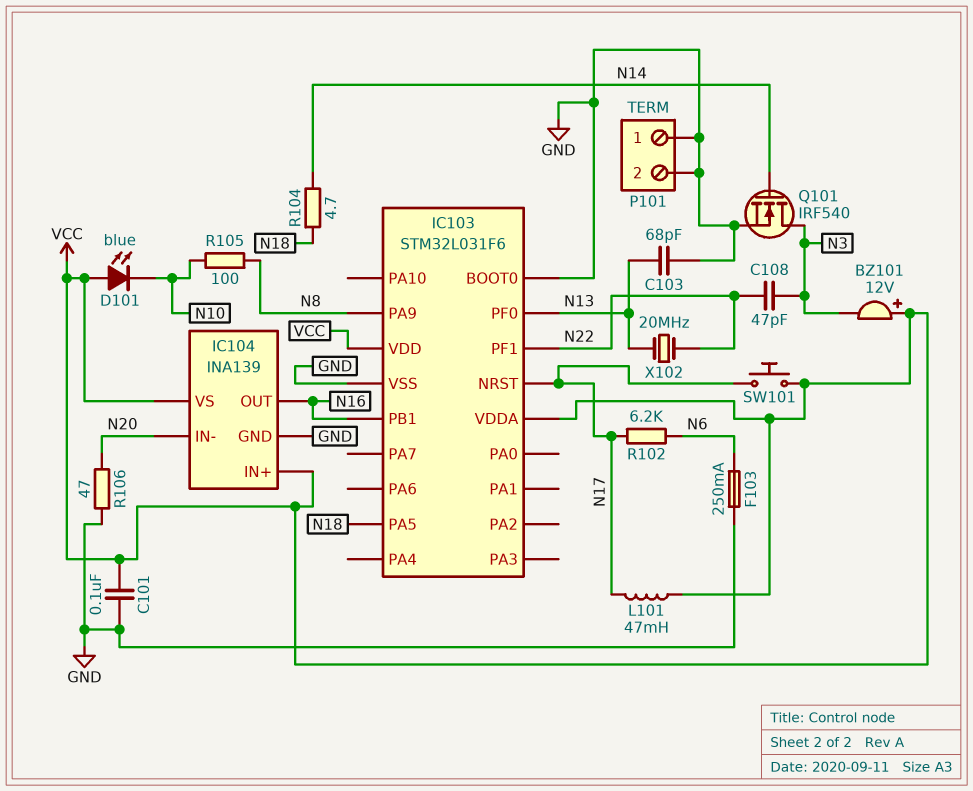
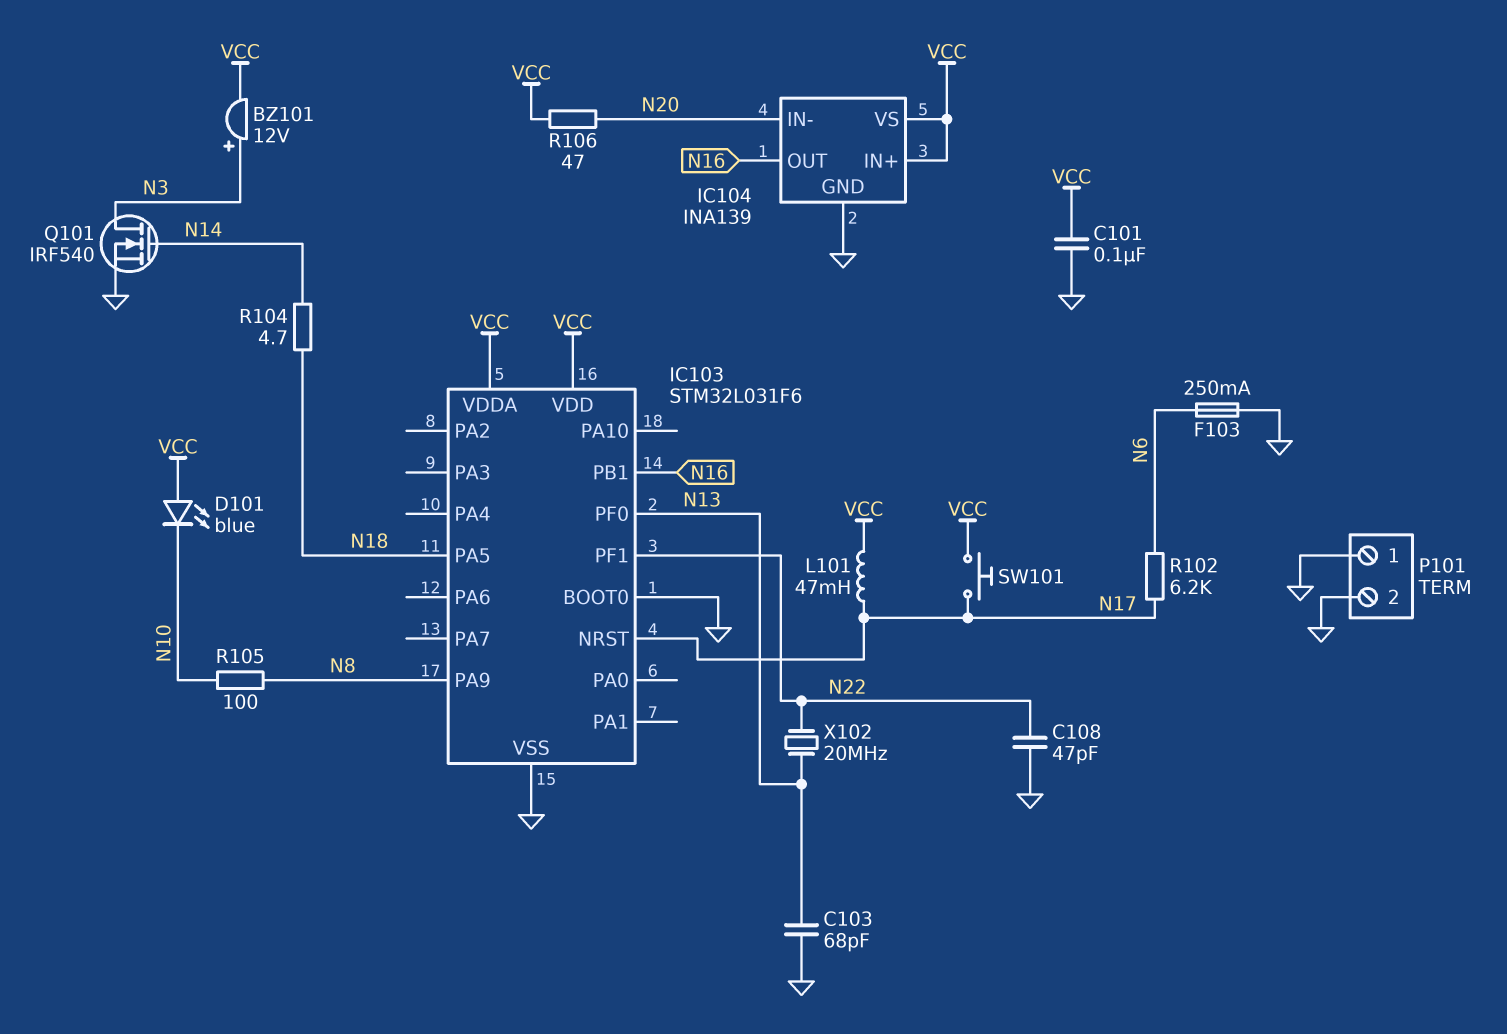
BZ101: buzzer 12V (plus VCC, minus N3) -> buzzer 12V (plus N3, minus VCC)
C108: 47pF (N3, N22) -> 47pF (GND, N22)
R106: 47 (GND, N20) -> 47 (N20, VCC)

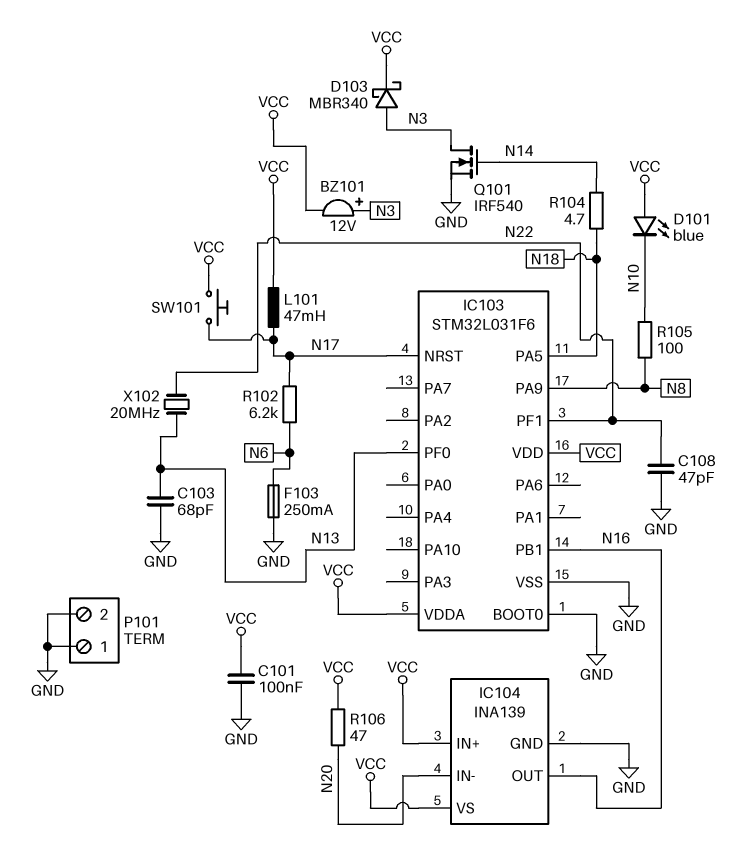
D103: none -> schottky MBR340 (A N3, K VCC)

